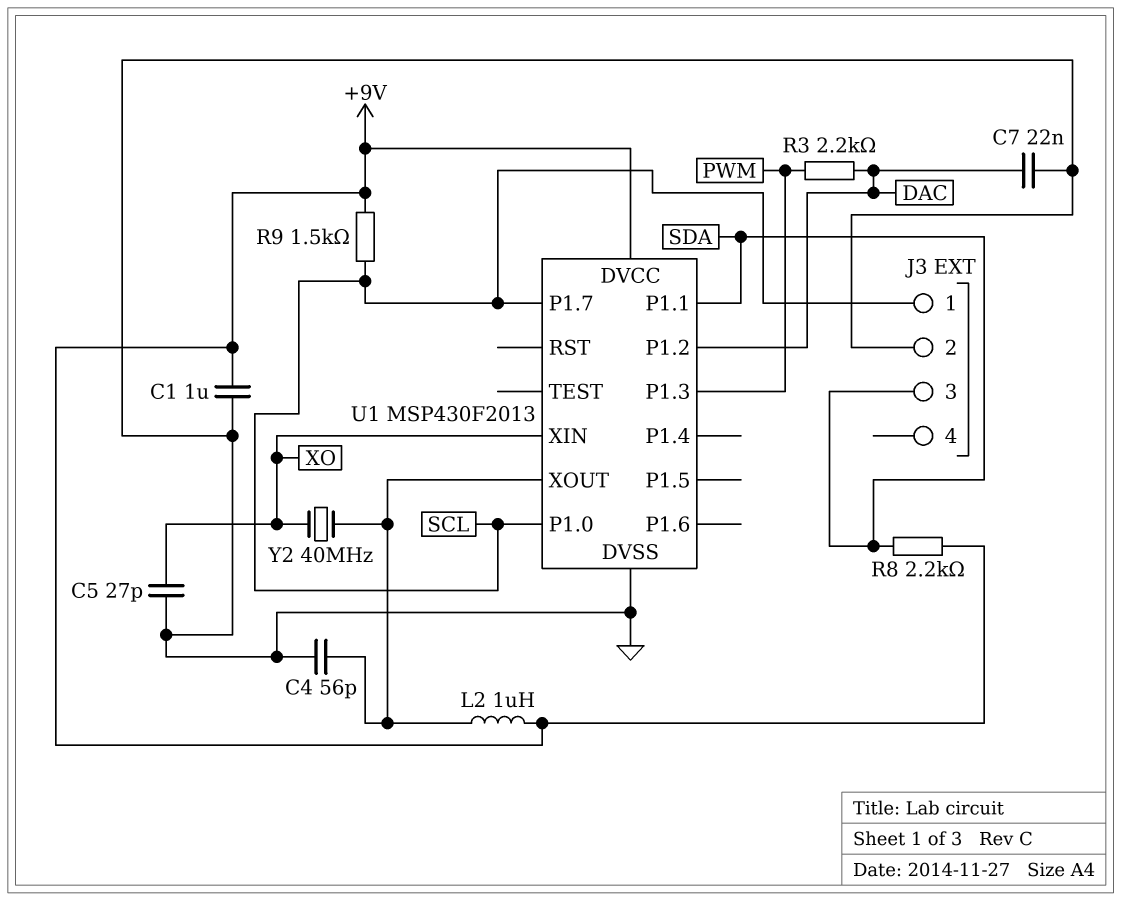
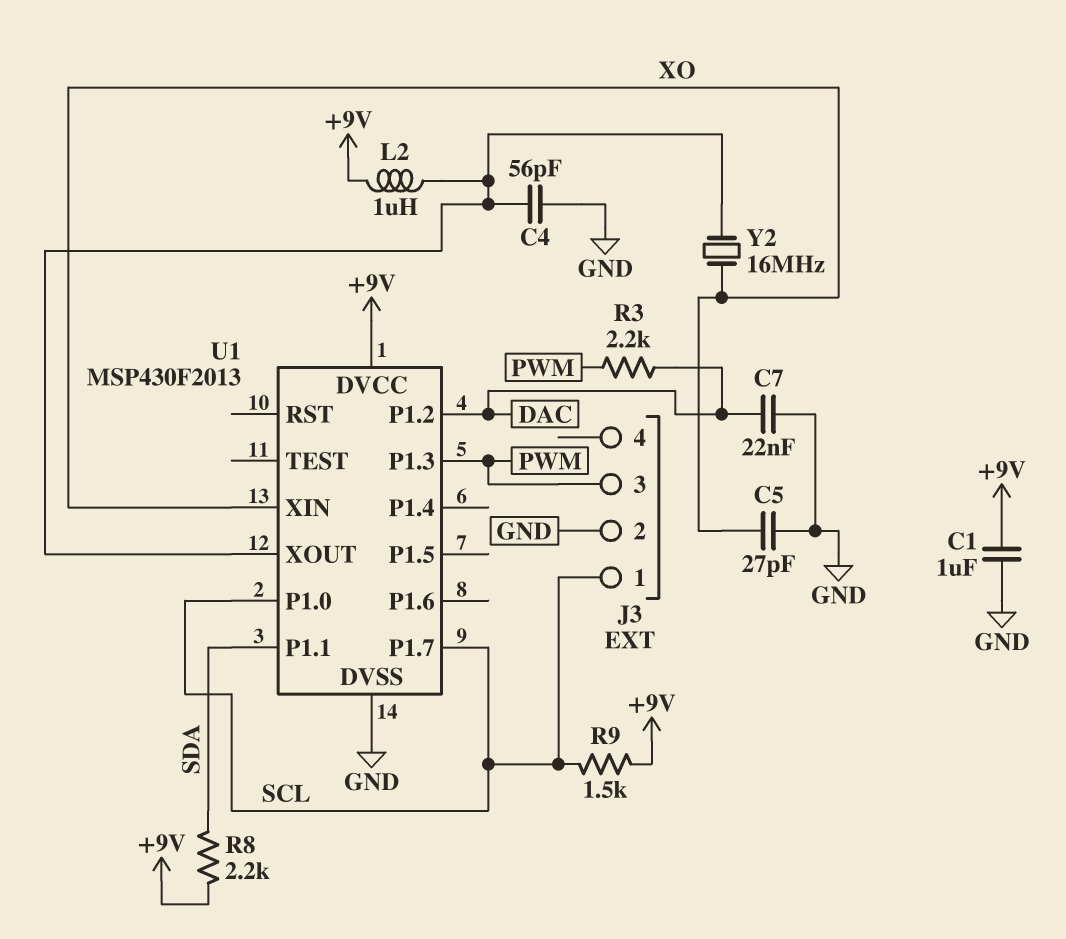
J3 pin 3: SDA -> PWM
Y2: 40MHz (U1/XOUT, XO) -> 16MHz (U1/XOUT, XO)

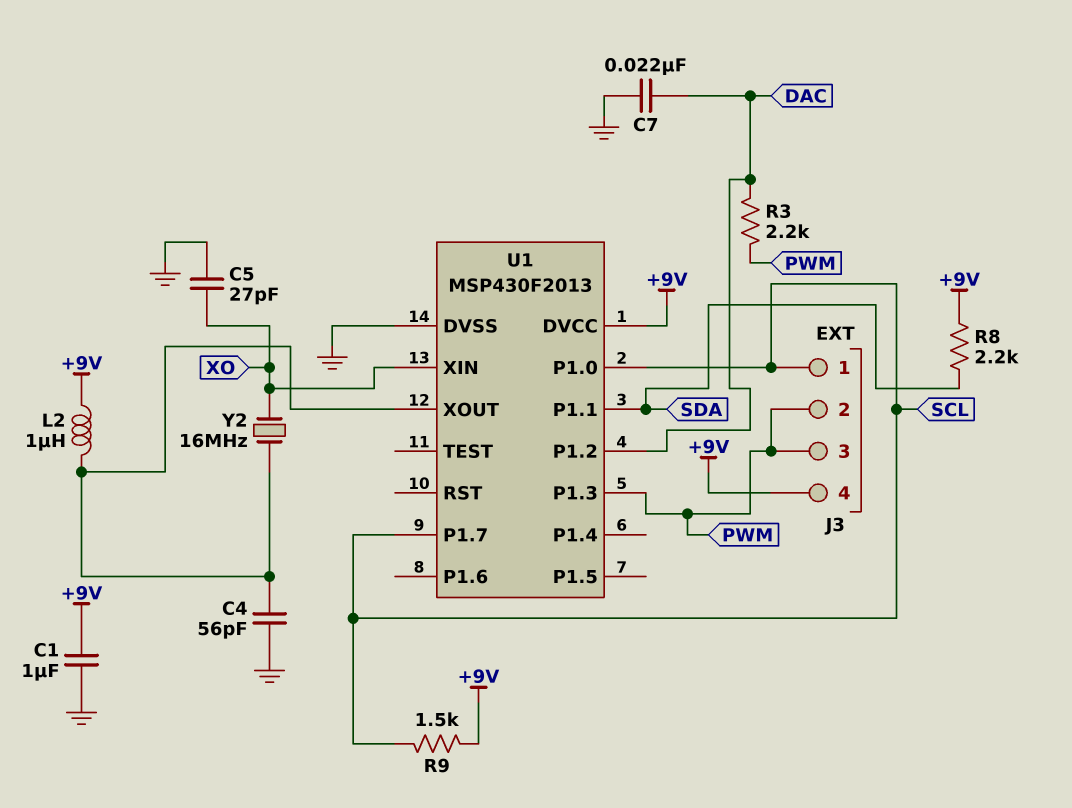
J3 pin 2: GND -> PWM
J3 pin 4: none -> +9V

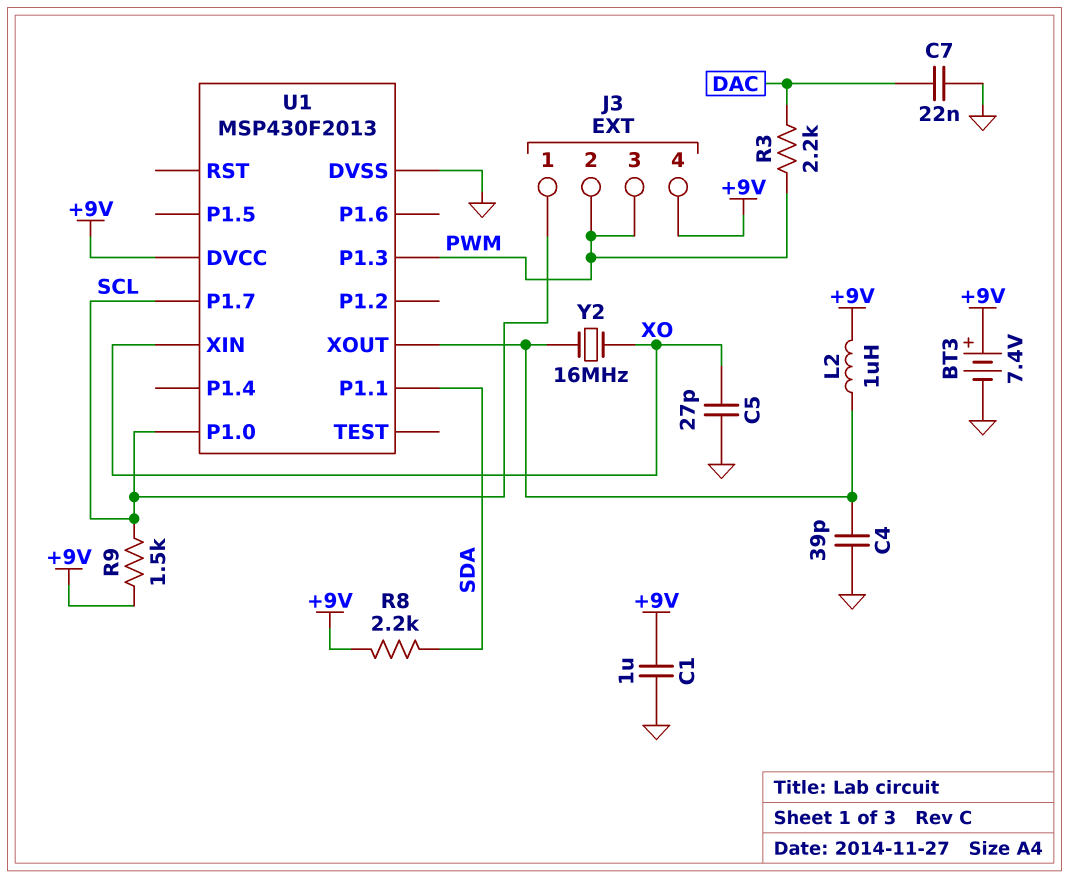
BT3: none -> 7.4V (plus +9V, minus GND)
C4: 56pF (GND, U1/XOUT) -> 39pF (GND, U1/XOUT)
U1 pin P1.2: DAC -> none

